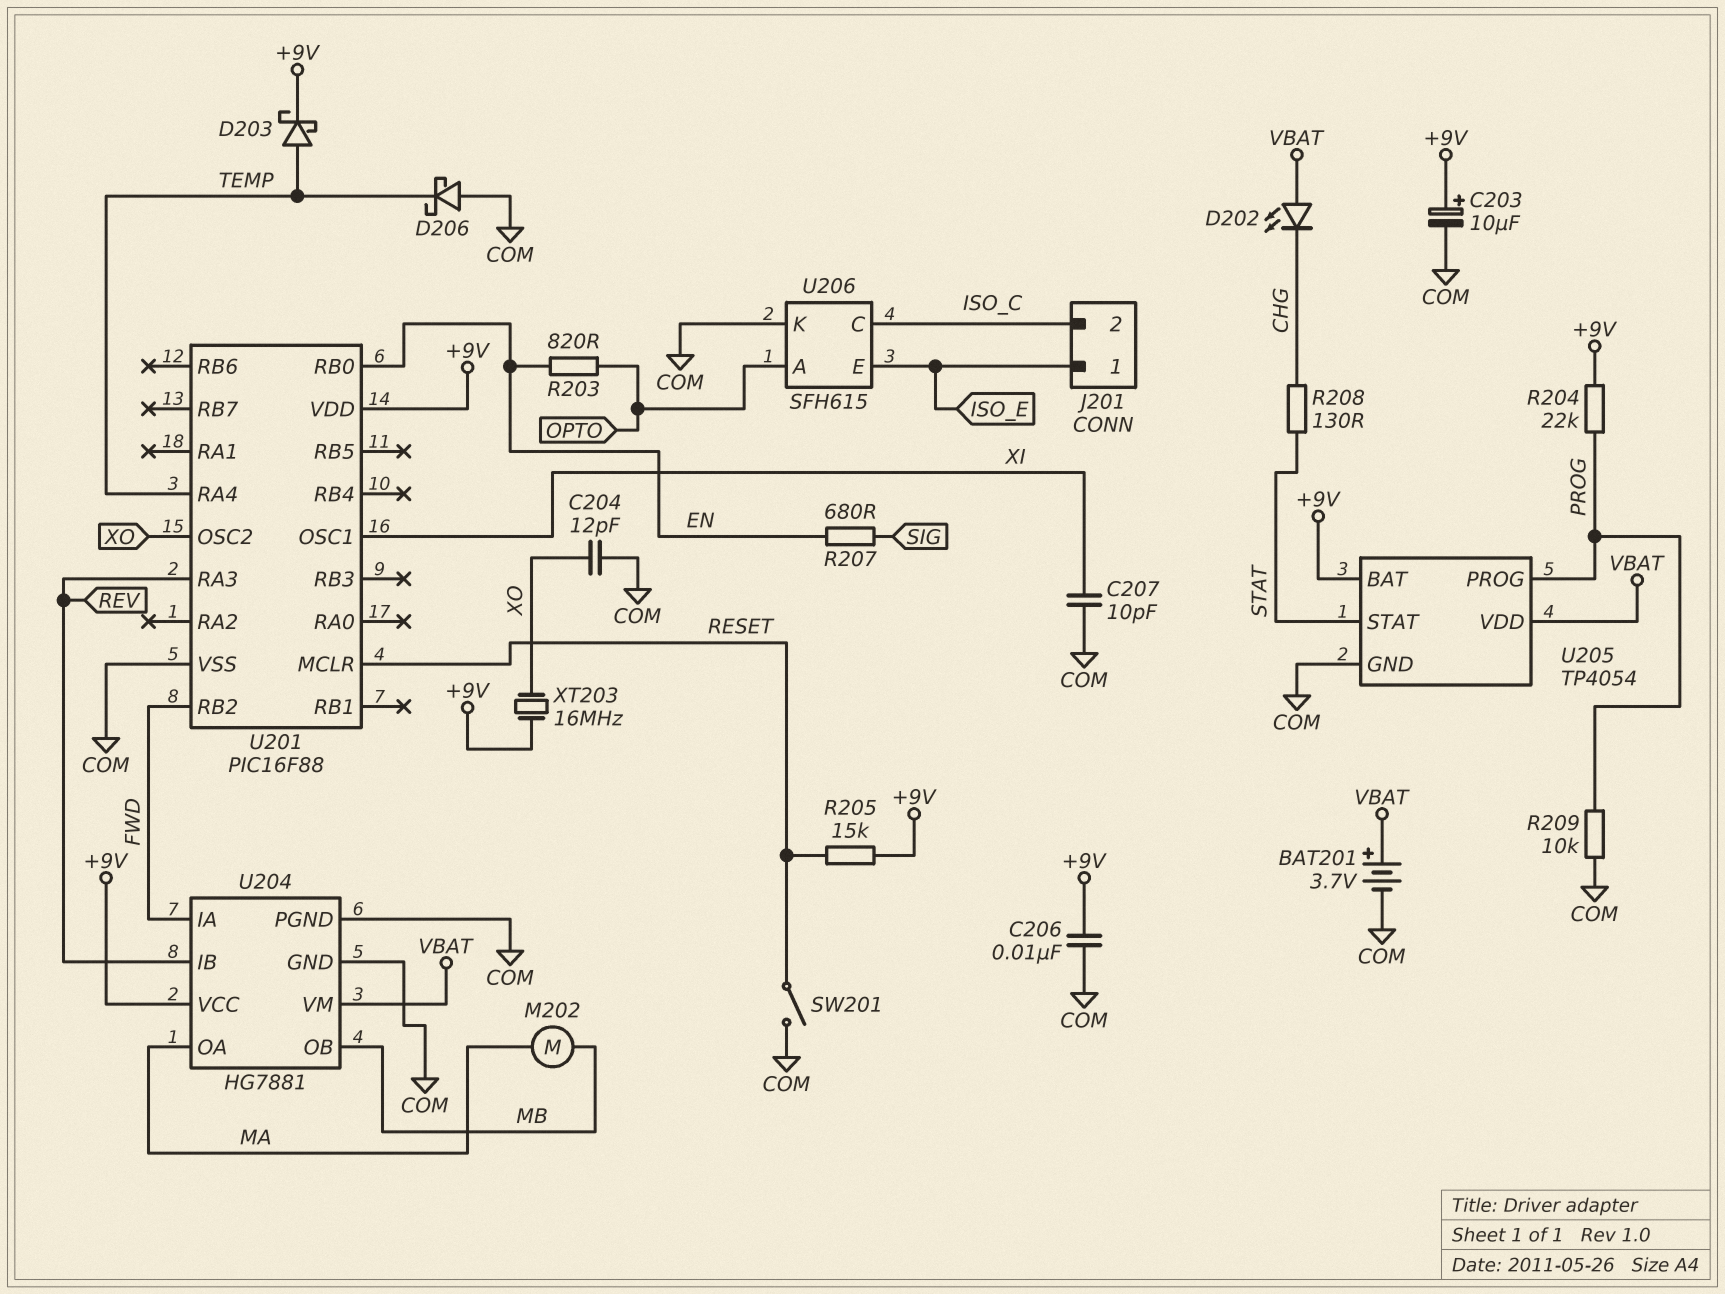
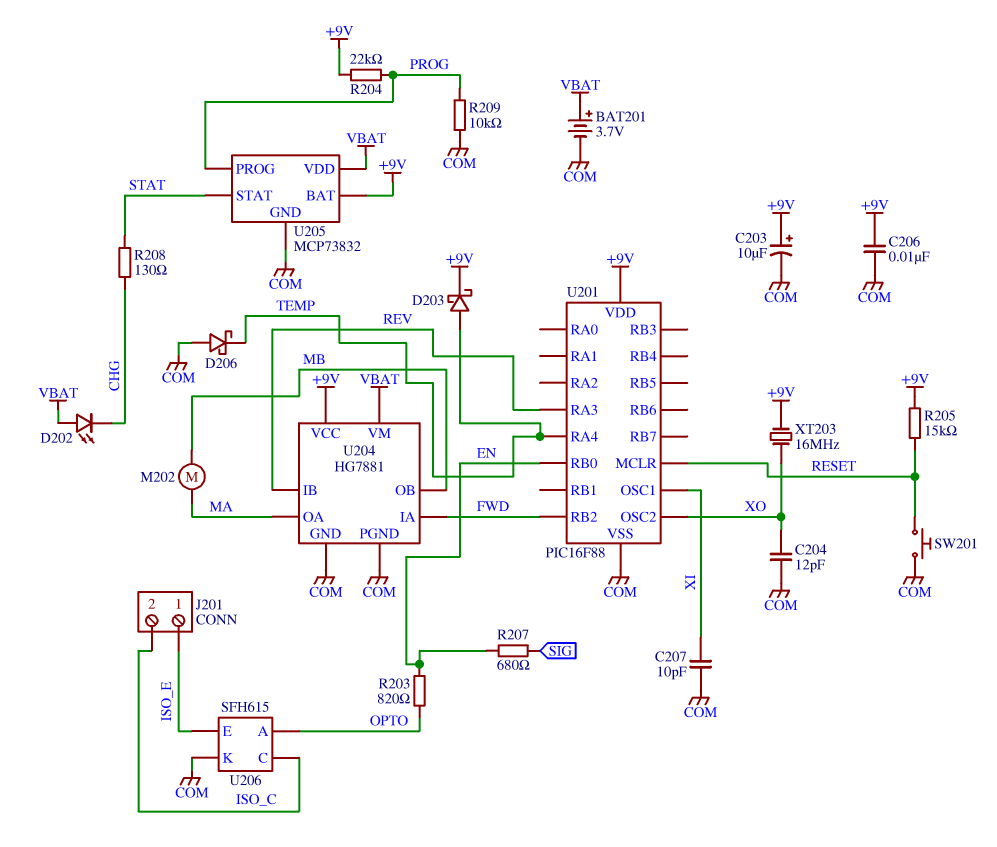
SW201: switch (COM, RESET) -> button (COM, RESET)
U205: TP4054 -> MCP73832

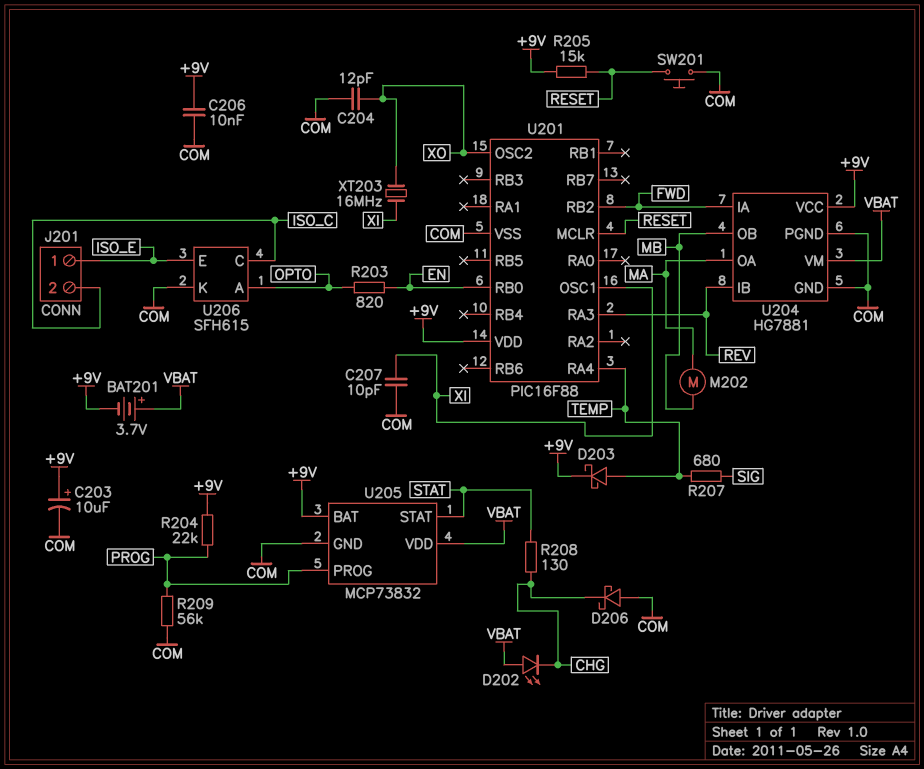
BAT201: 3.7V (plus VBAT, minus COM) -> 3.7V (plus VBAT, minus +9V)
D206: schottky (A COM, K TEMP) -> schottky (A COM, K CHG)
R207: 680 (EN, SIG) -> 680 (SIG, TEMP)
R209: 10k (COM, PROG) -> 56k (COM, PROG)
XT203: 16MHz (+9V, XO) -> 16MHz (XI, XO)

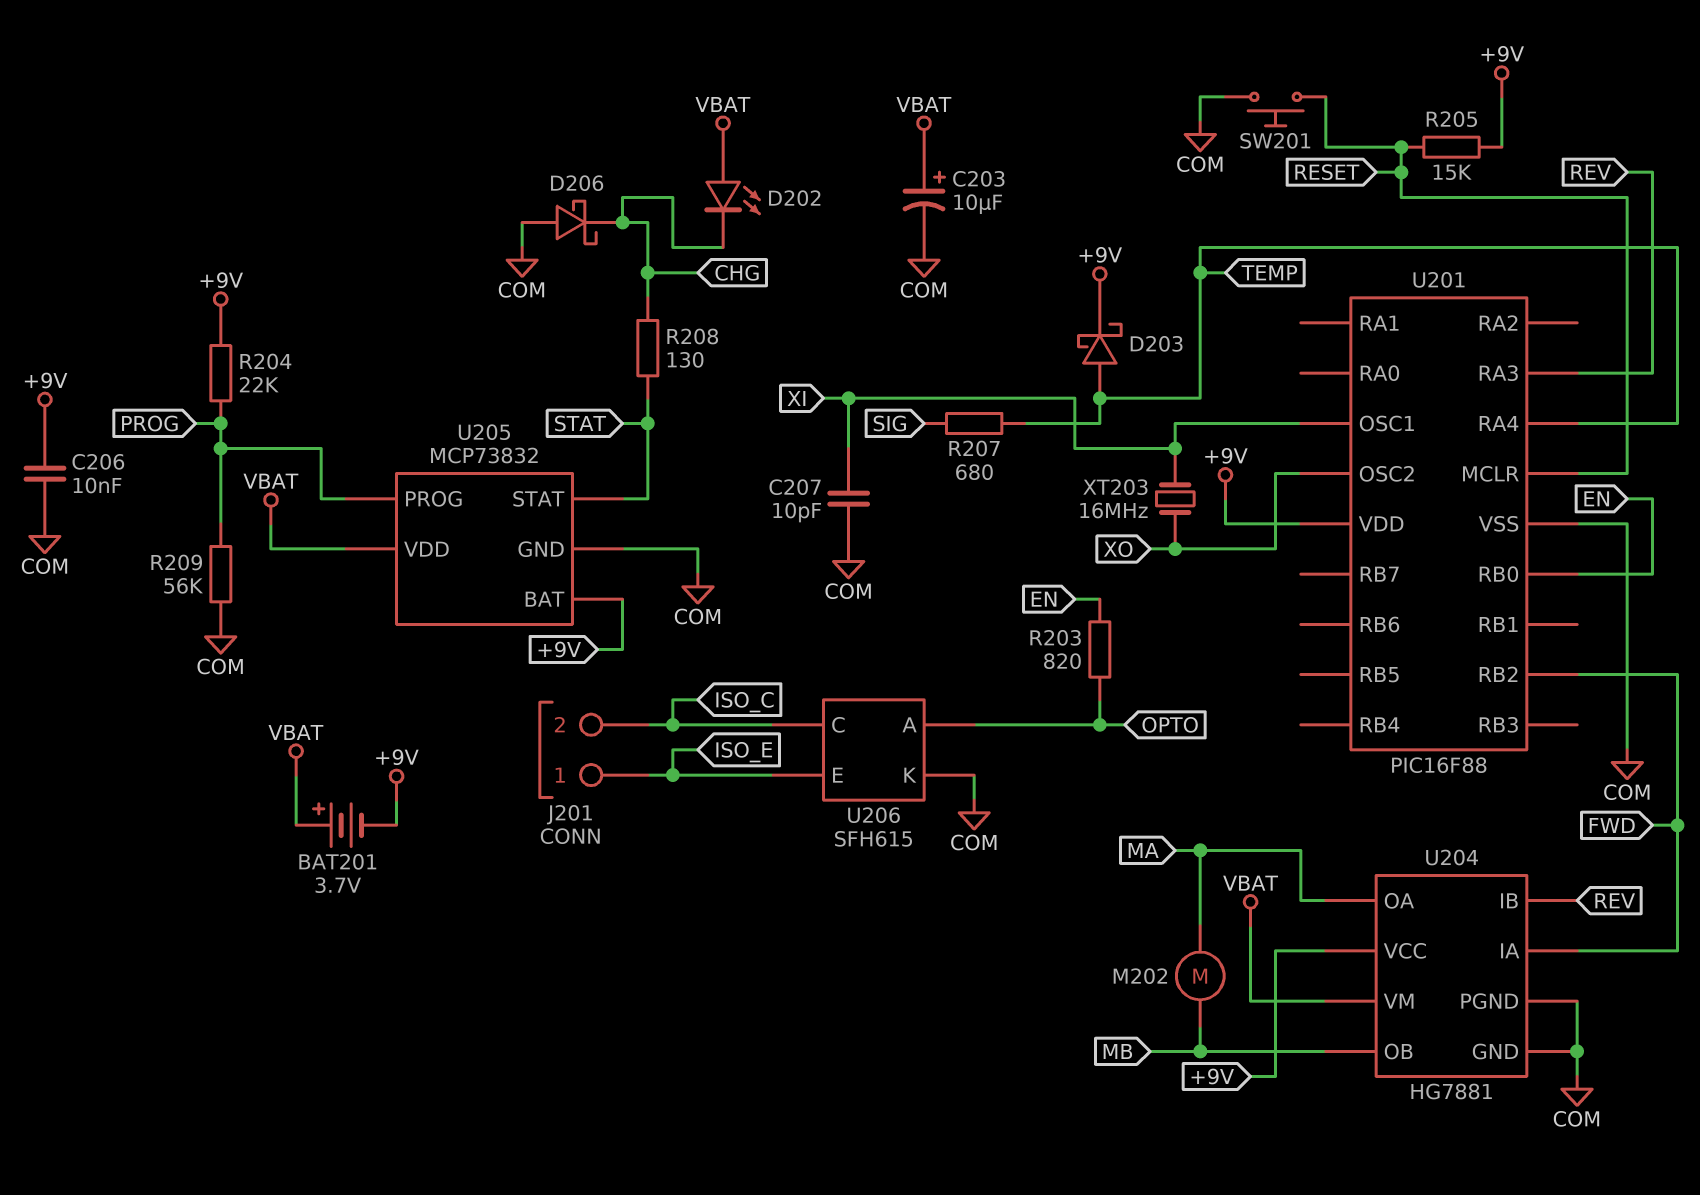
C203: 10uF (plus +9V, minus COM) -> 10uF (plus VBAT, minus COM)
C204: 12pF (COM, XO) -> none

